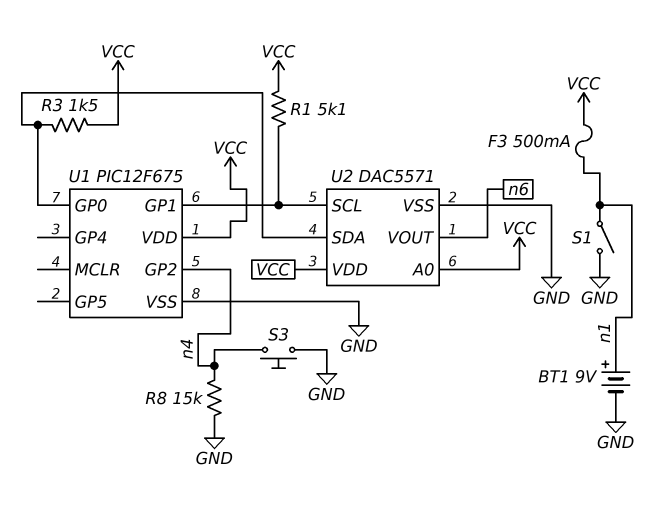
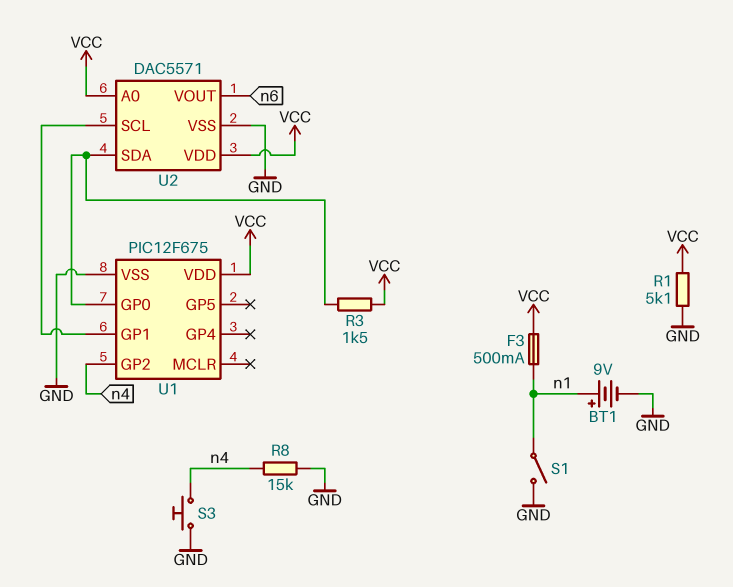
R1: 5.1k (U1/GP1, VCC) -> 5.1k (GND, VCC)

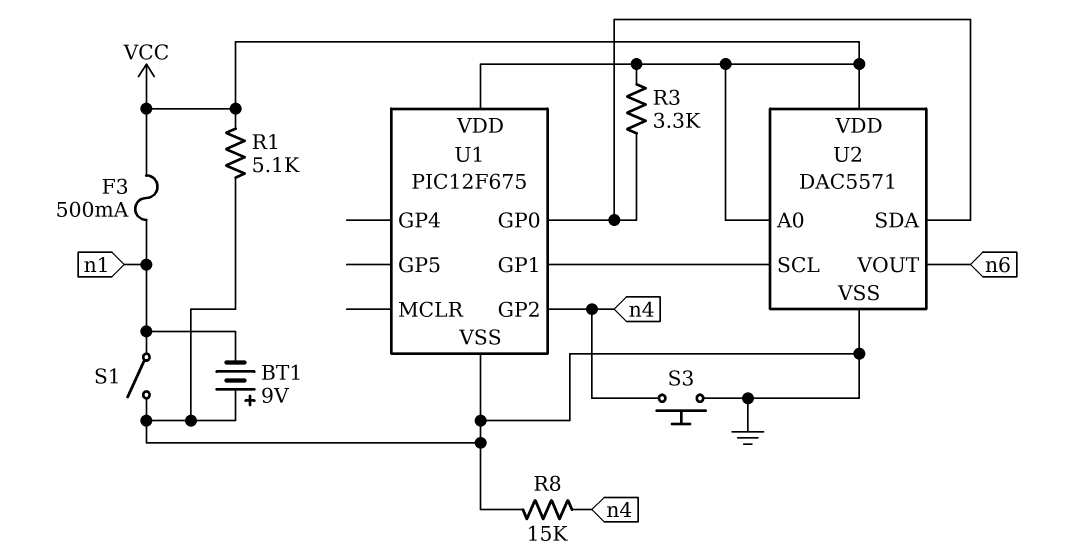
BT1: 9V (plus n1, minus GND) -> 9V (plus GND, minus n1)
R3: 1.5k (U1/GP0, VCC) -> 3.3k (U1/GP0, VCC)

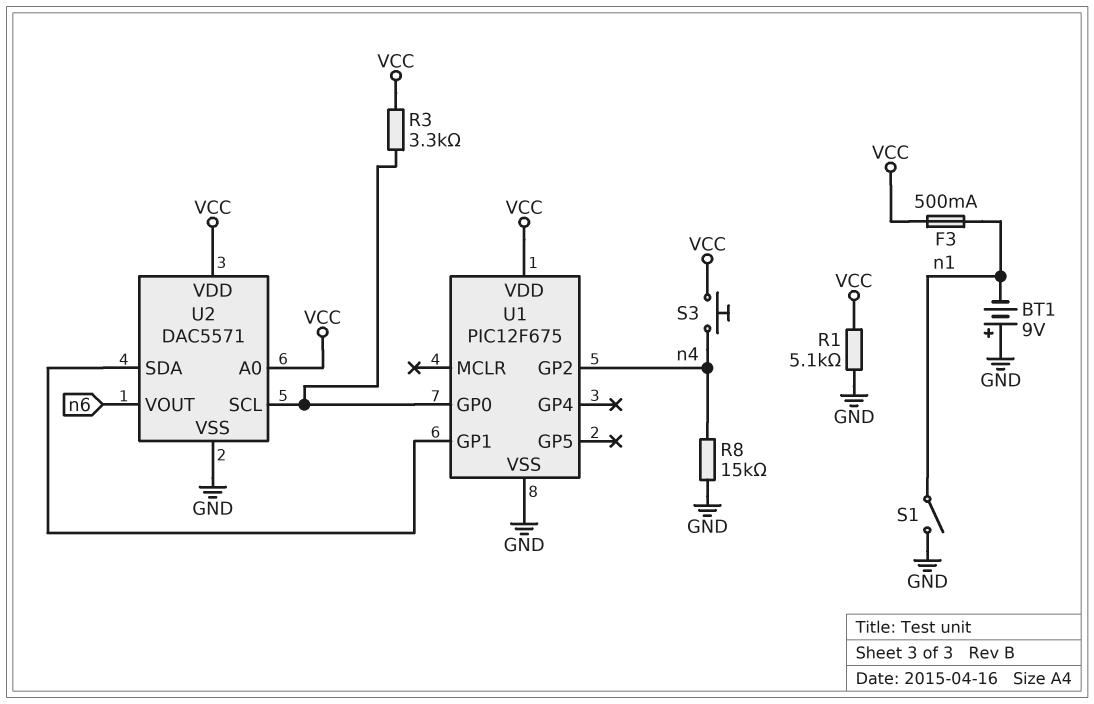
S3: button (GND, n4) -> button (VCC, n4)
U2 pin SCL: U1/GP1 -> U1/GP0
U2 pin SDA: U1/GP0 -> U1/GP1

